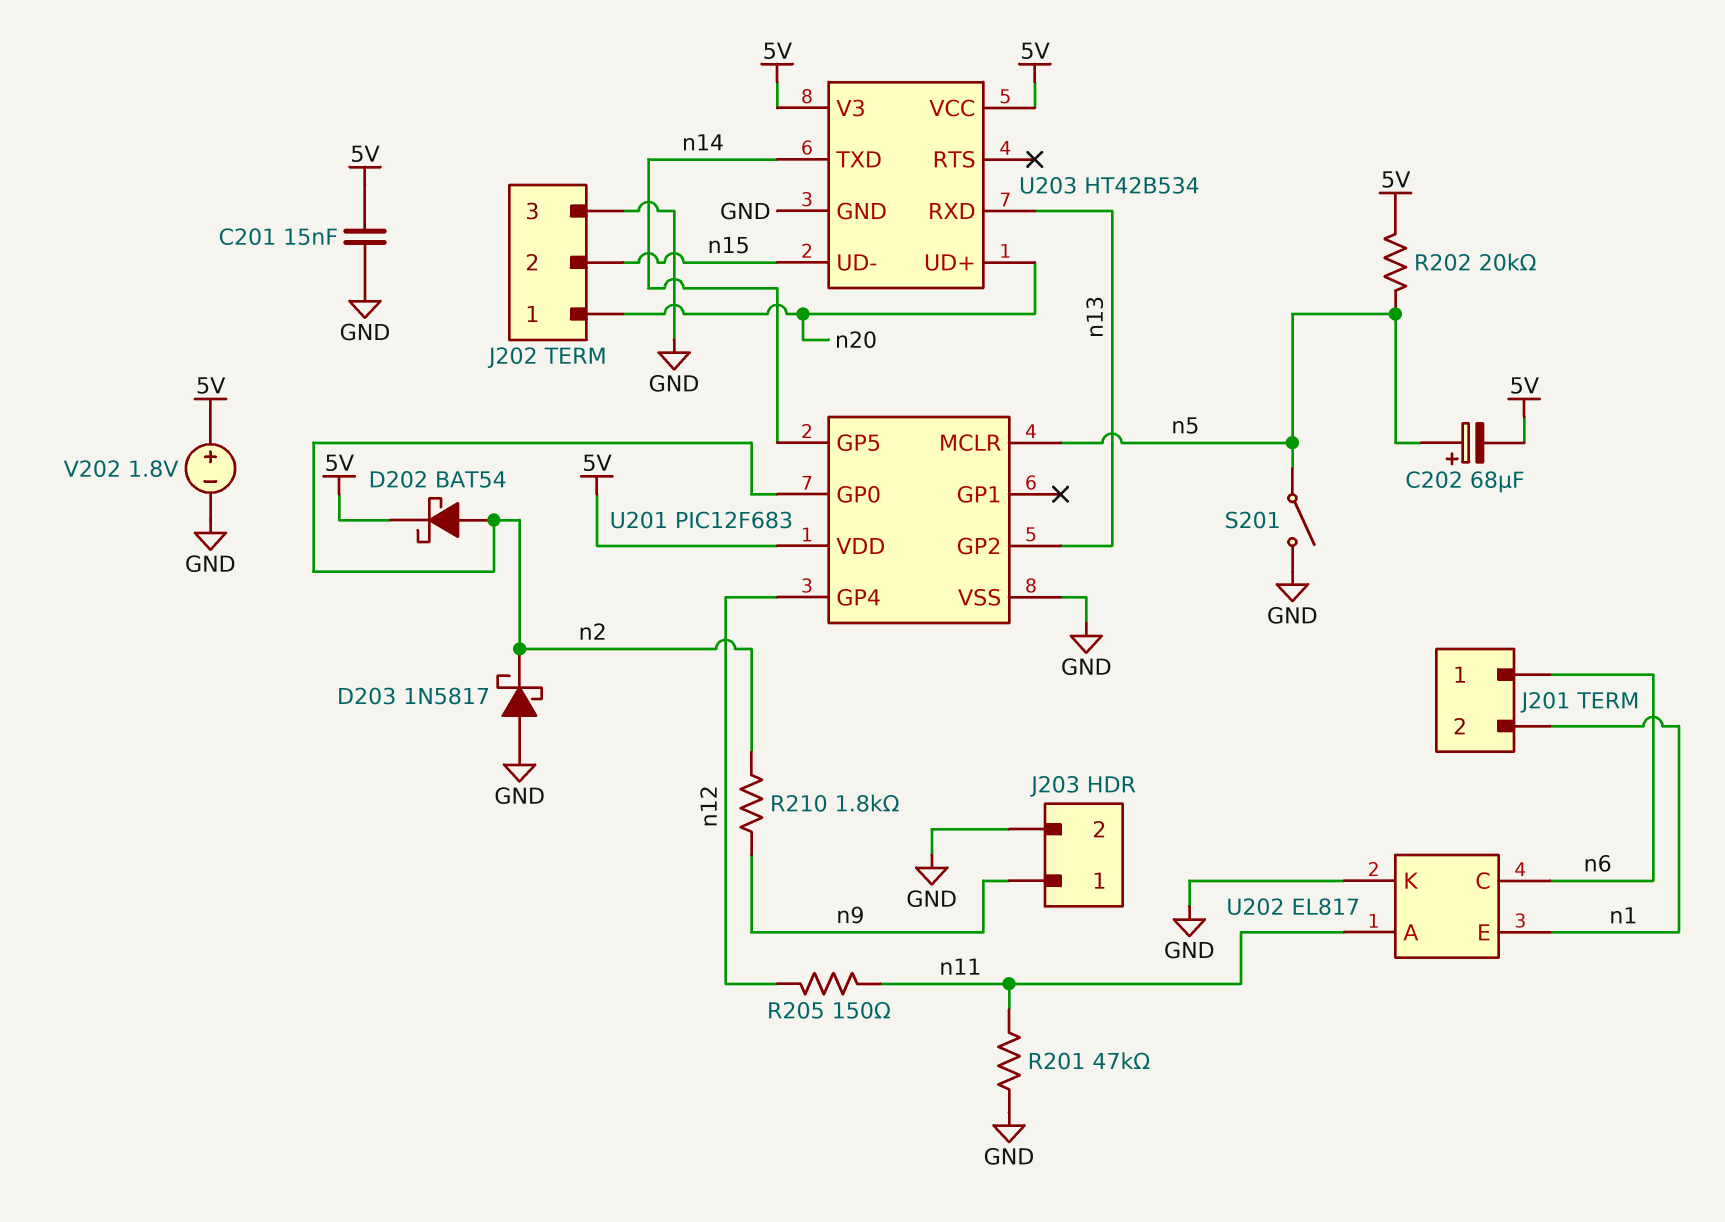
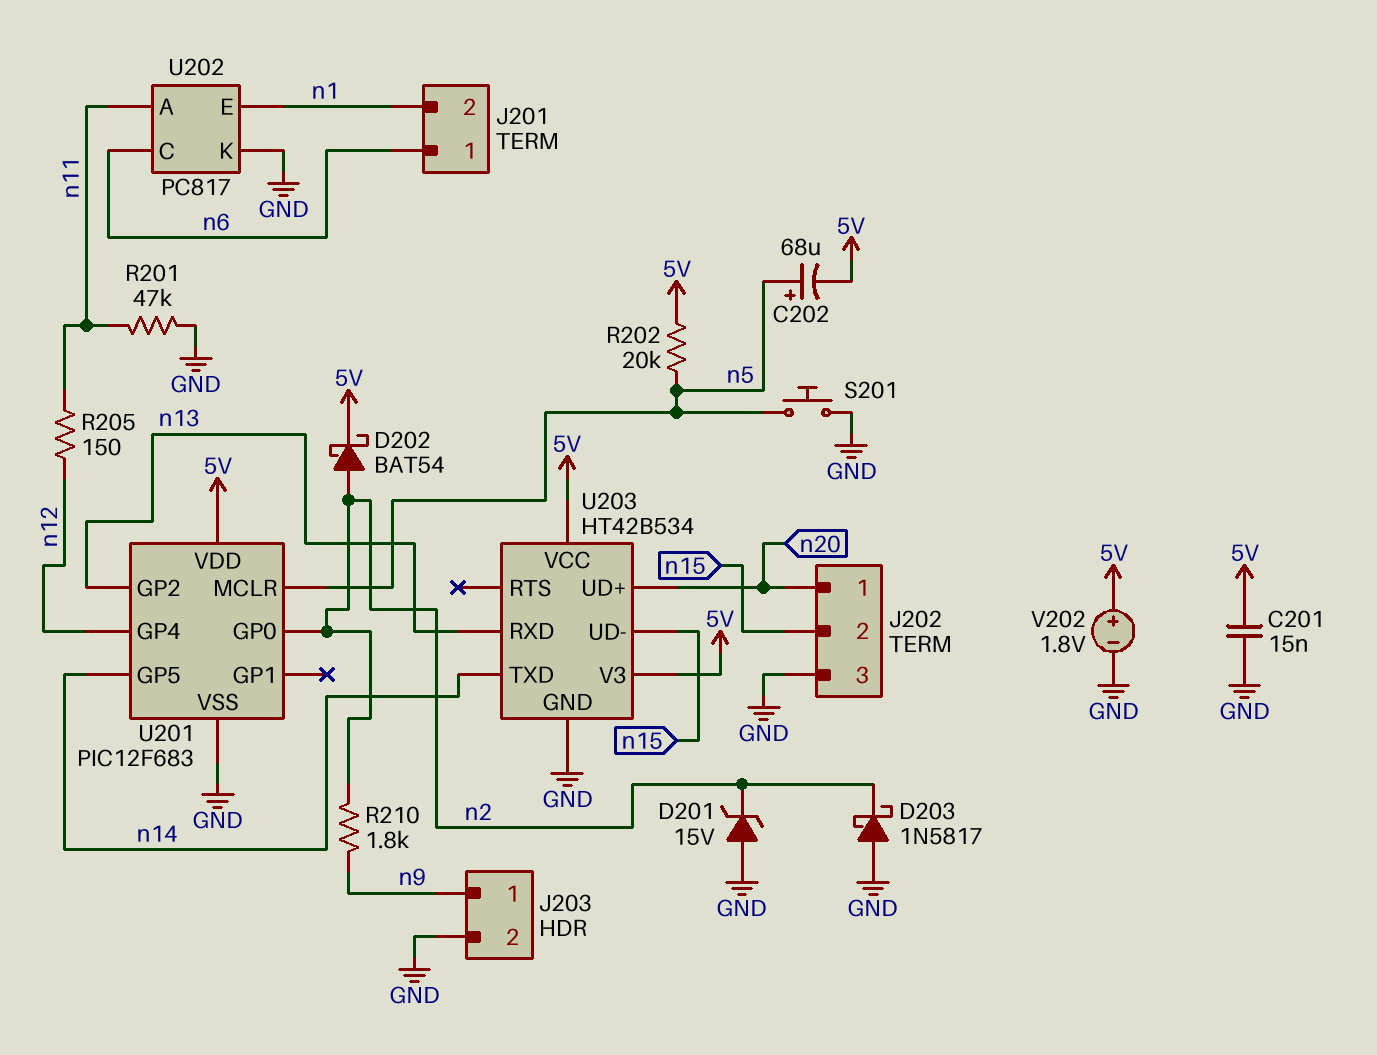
D201: none -> zener 15V (A GND, K n2)
S201: switch (GND, n5) -> button (GND, n5)
U202: EL817 -> PC817

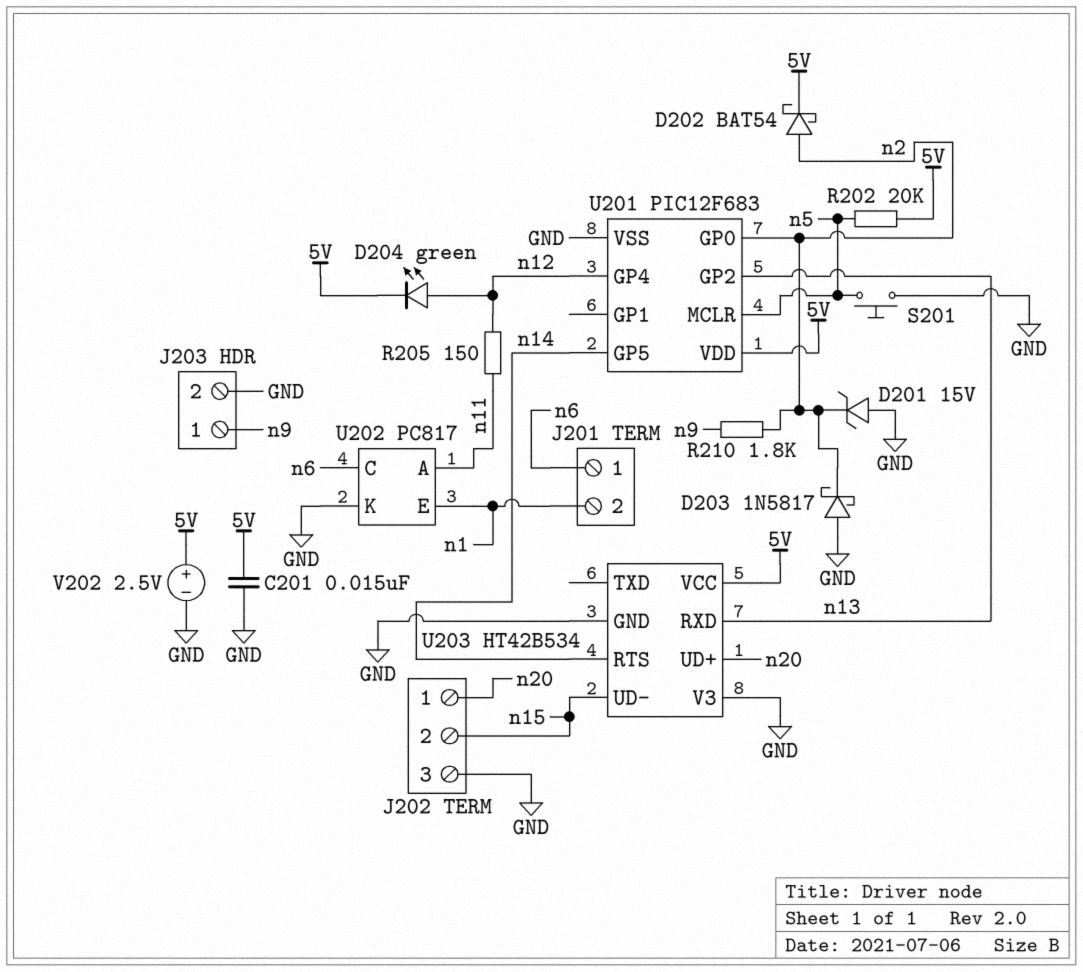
C202: 68uF (plus n5, minus 5V) -> none
D204: none -> LED green (A n12, K 5V)
R201: 47k (GND, n11) -> none
U203 pin RTS: none -> n14
U203 pin TXD: n14 -> none
U203 pin V3: 5V -> GND
V202: 1.8V (plus 5V, minus GND) -> 2.5V (plus 5V, minus GND)

